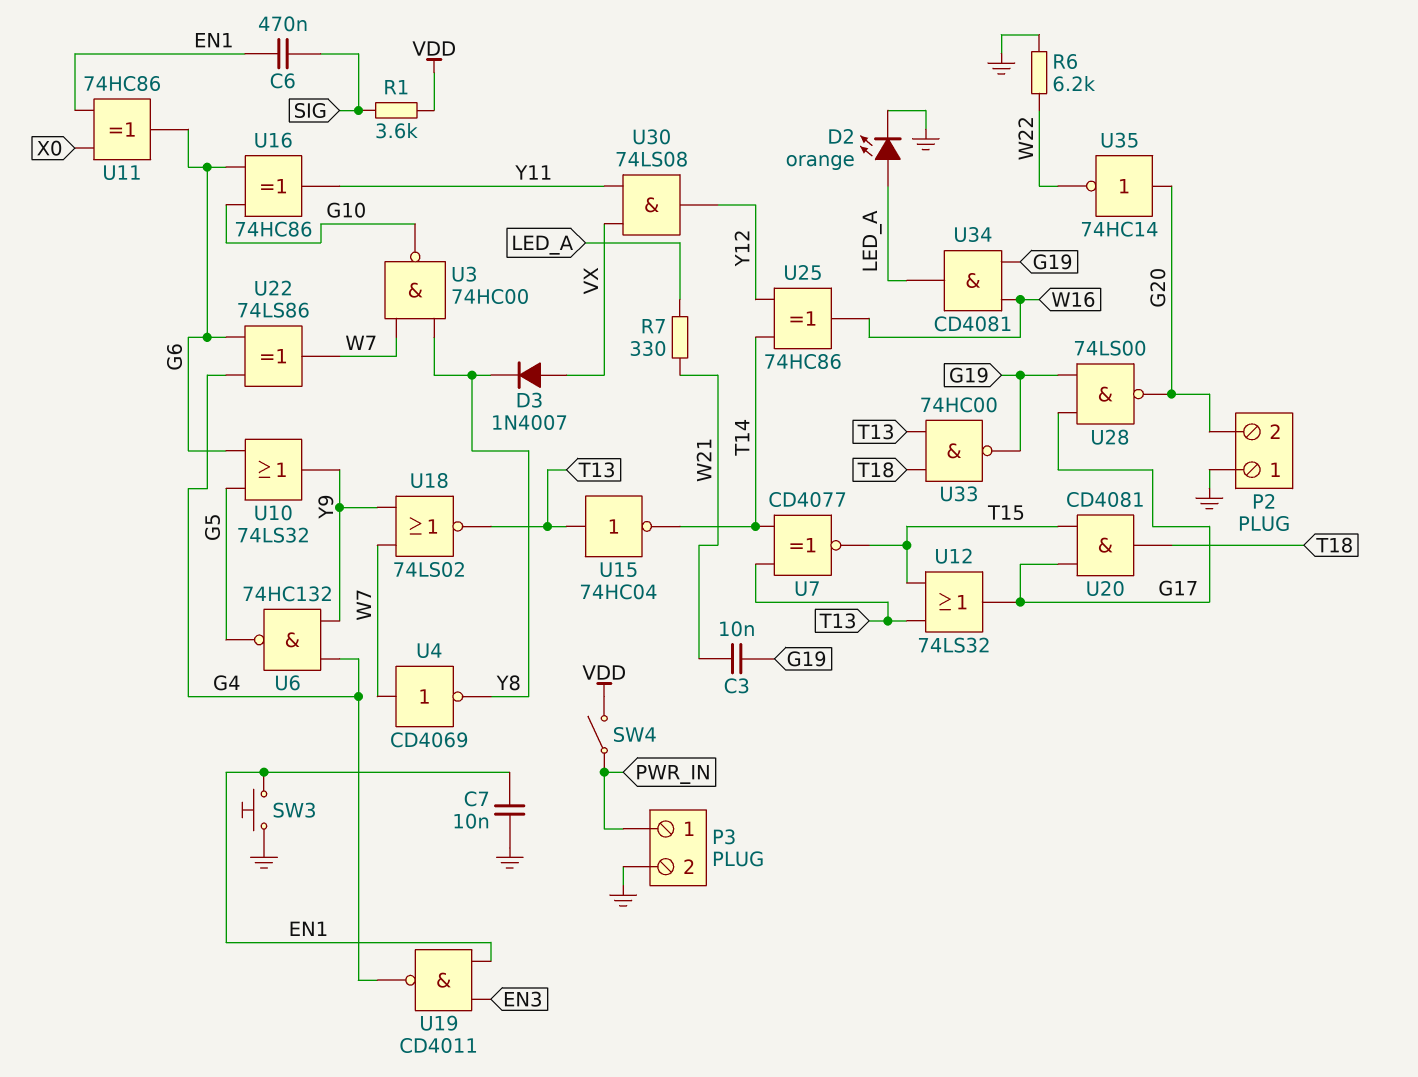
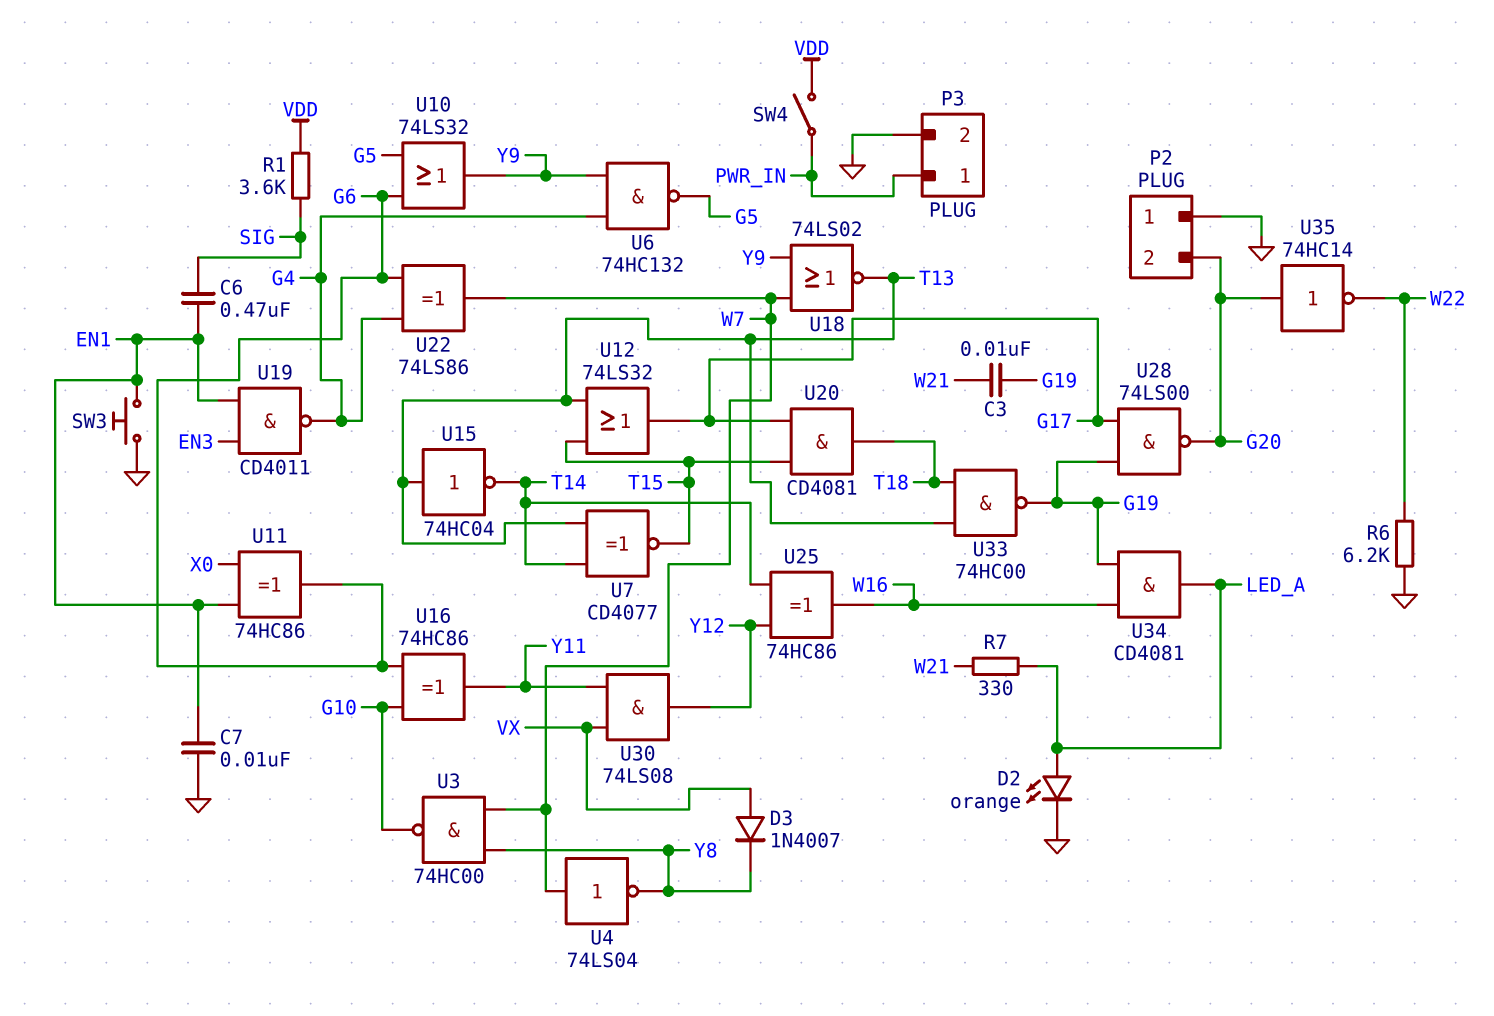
U4: NOT CD4069 (in W7, out Y8) -> NOT 74LS04 (in W7, out Y8)

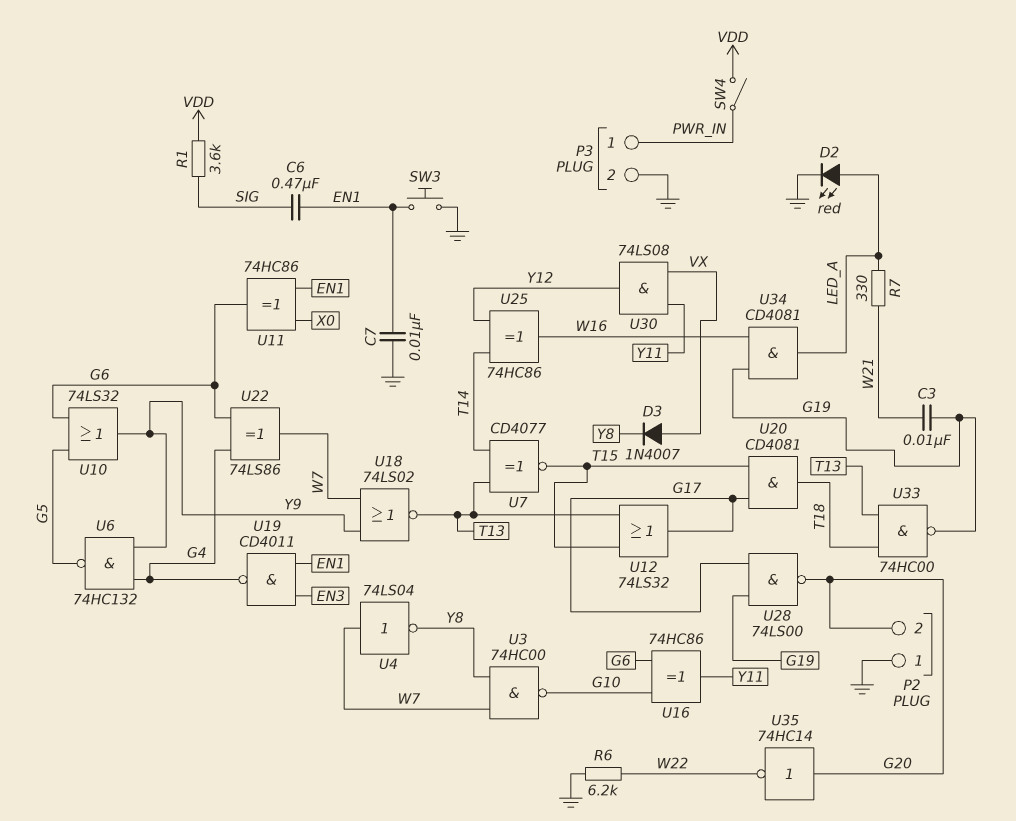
D2: LED orange (A LED_A, K GND) -> LED red (A LED_A, K GND)
U15: NOT 74HC04 (in T13, out T14) -> none

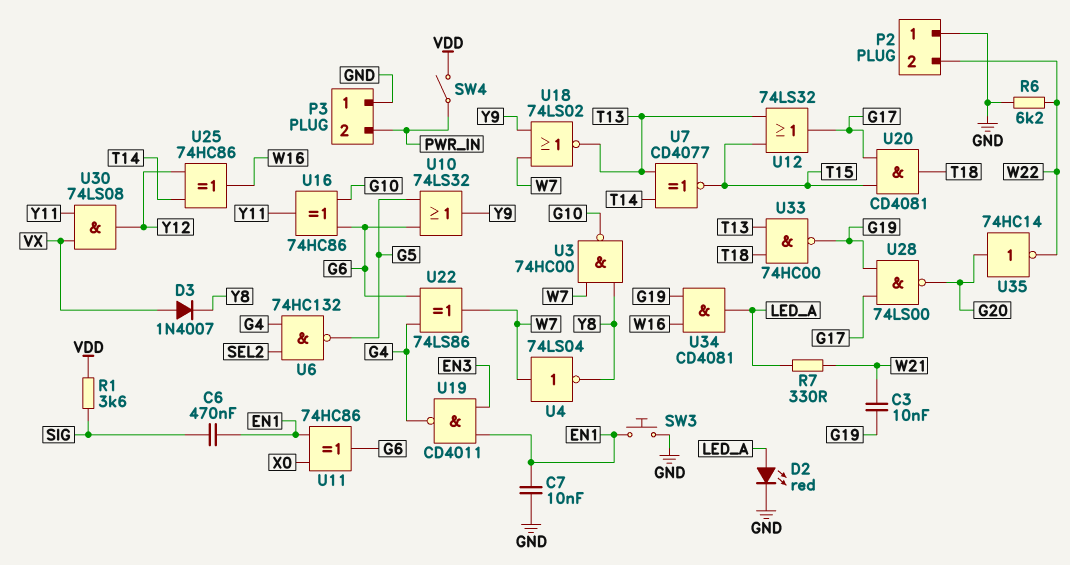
P2 pin 2: G20 -> W22
P3 pin 1: PWR_IN -> GND
P3 pin 2: GND -> PWR_IN
U6: NAND 74HC132 (in G4, in Y9, out G5) -> NAND 74HC132 (in G4, in SEL2, out G5)

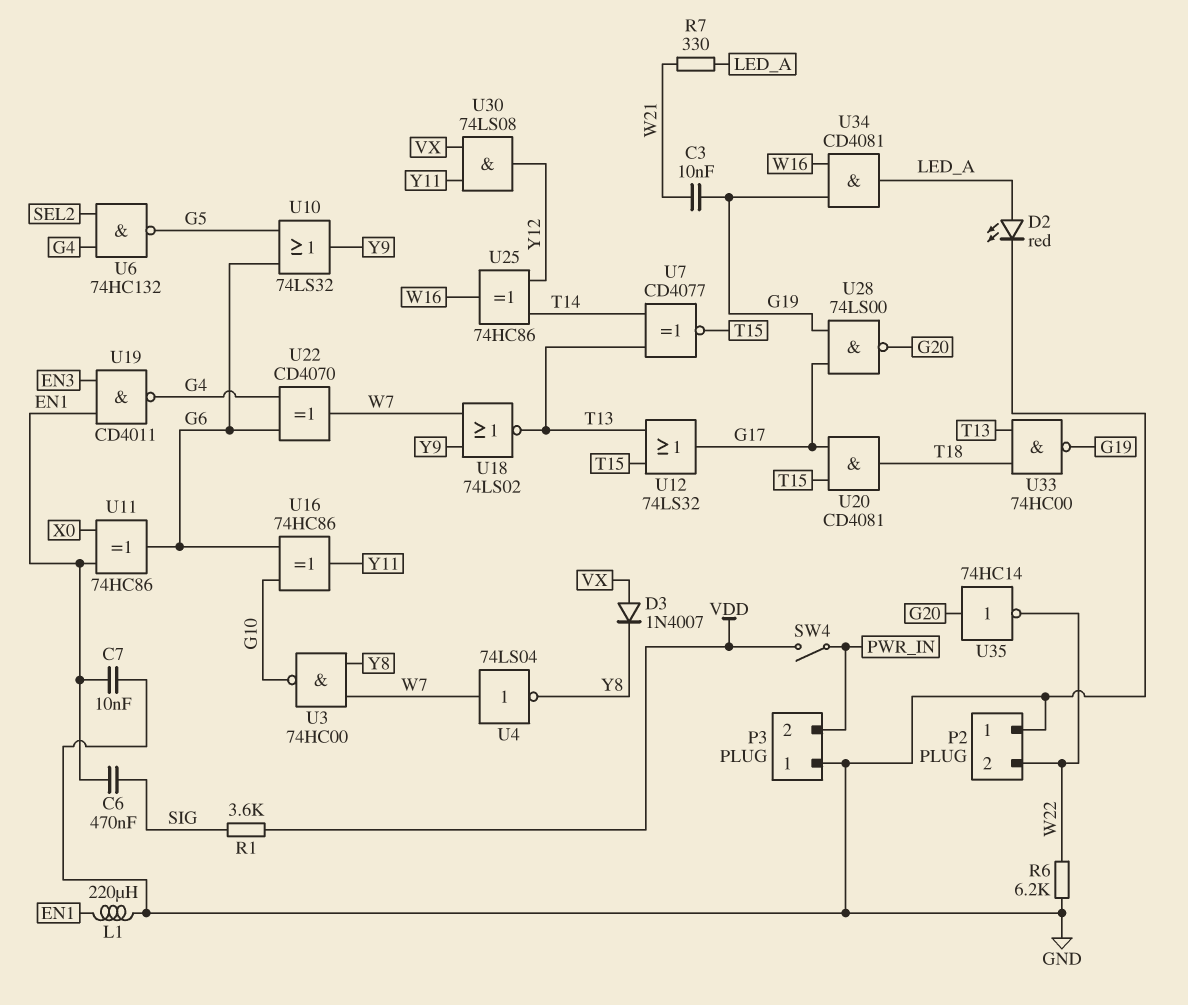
L1: none -> 220uH (EN1, GND)
SW3: button (EN1, GND) -> none
U22: XOR 74LS86 (in G4, in G6, out W7) -> XOR CD4070 (in G4, in G6, out W7)

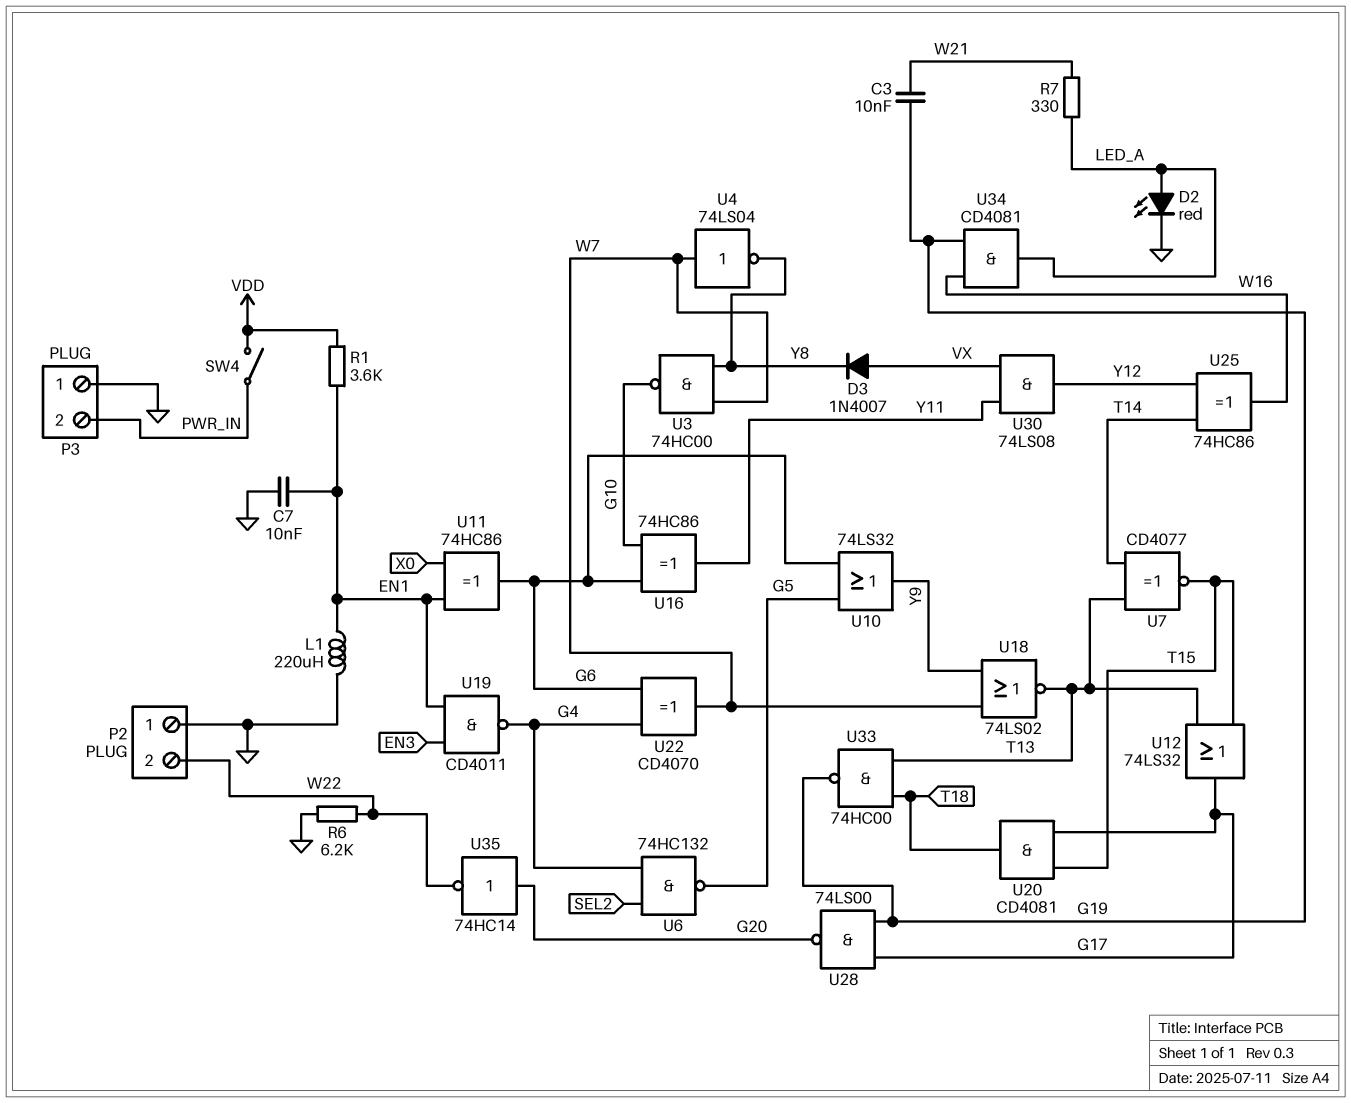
C6: 470nF (EN1, SIG) -> none
R1: 3.6k (SIG, VDD) -> 3.6k (EN1, VDD)

